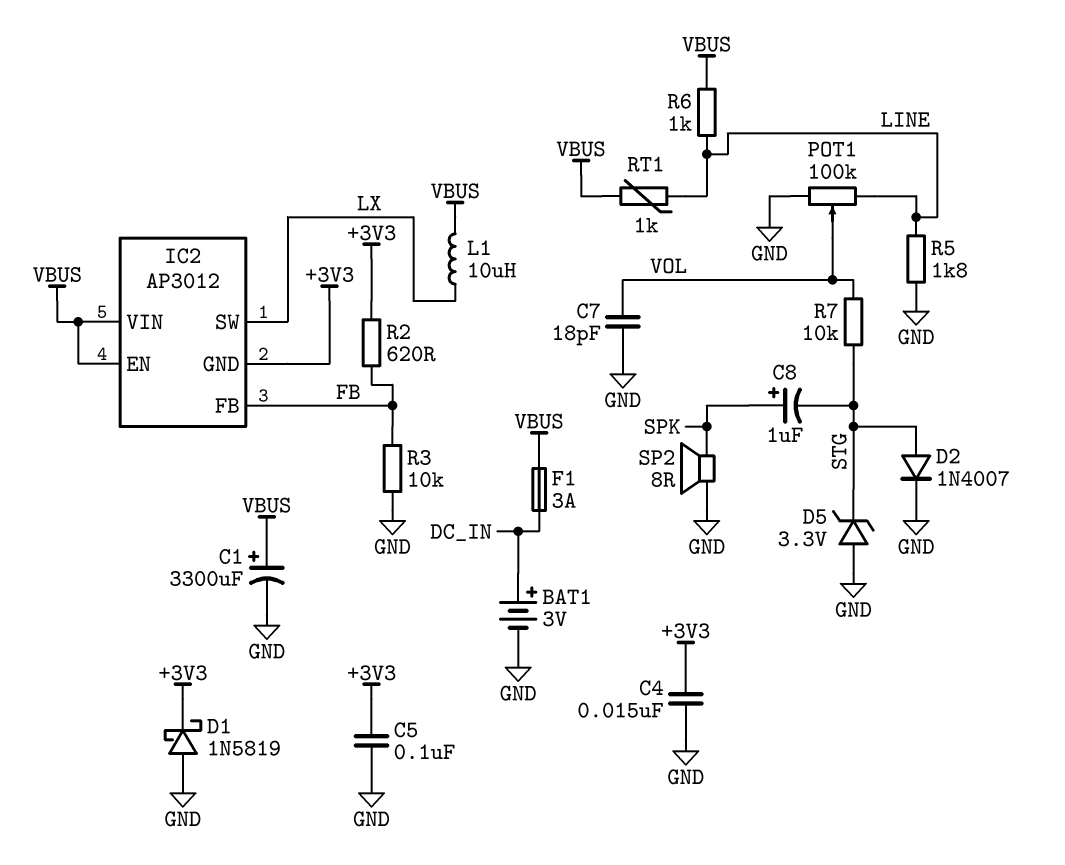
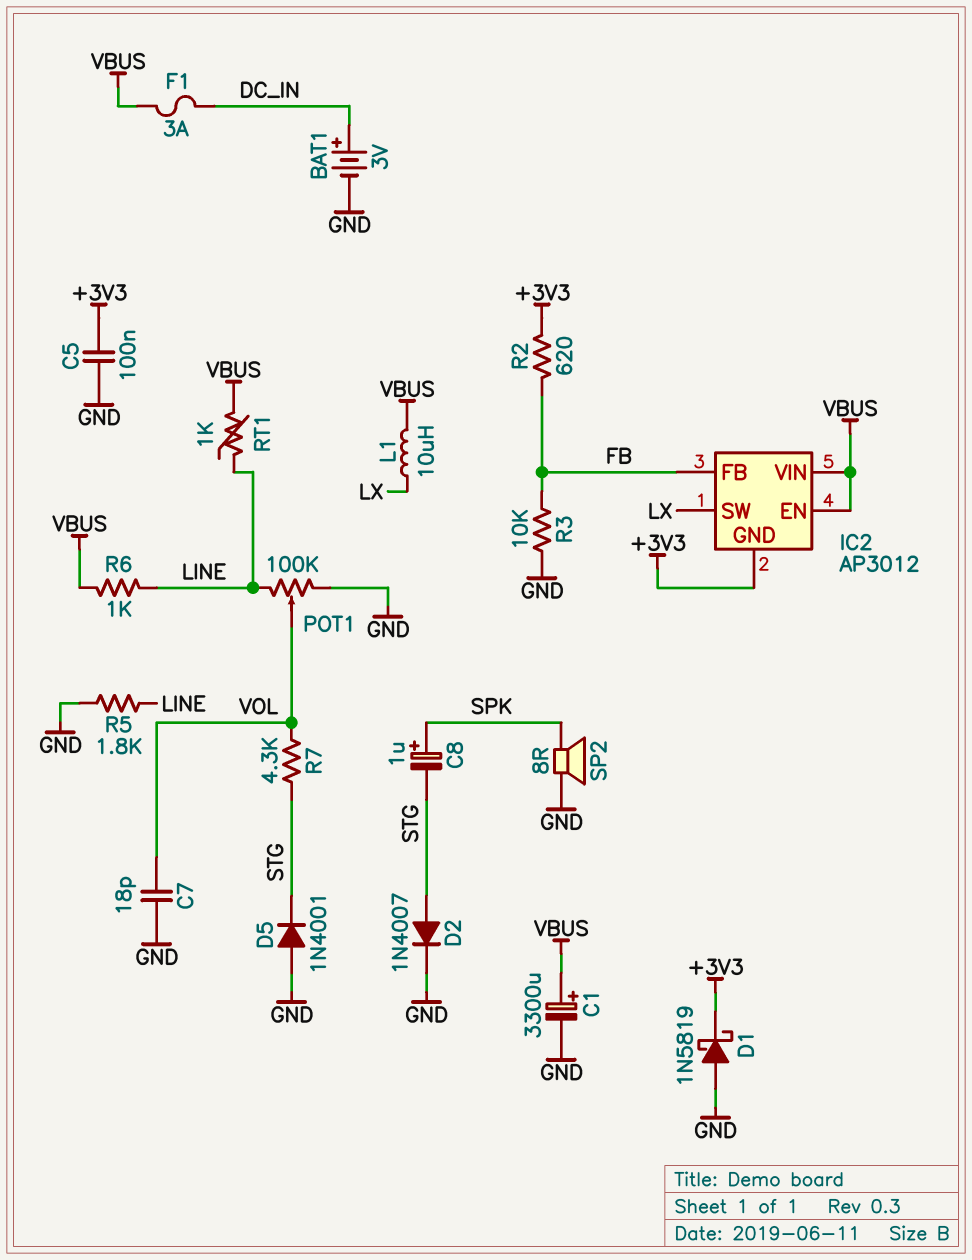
C4: 15nF (+3V3, GND) -> none
D5: zener 3.3V (A GND, K STG) -> diode 1N4001 (A GND, K STG)
R7: 10k (STG, VOL) -> 4.3k (STG, VOL)

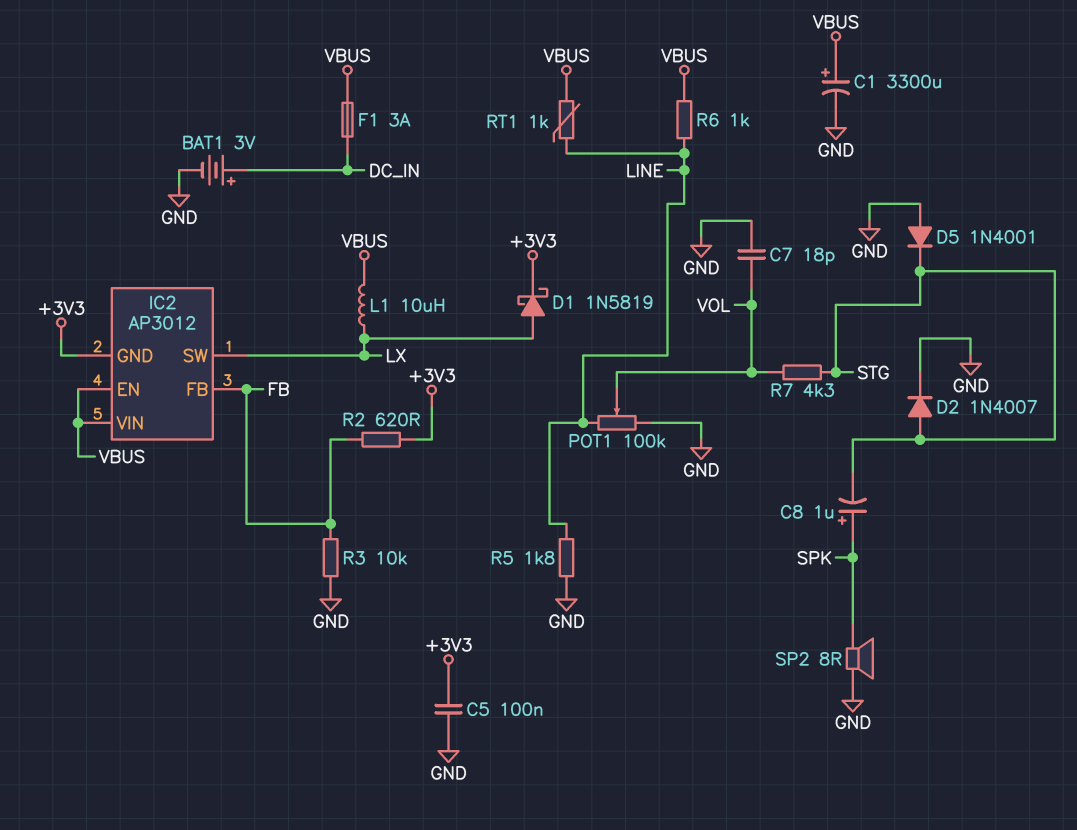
D1: schottky 1N5819 (A GND, K +3V3) -> schottky 1N5819 (A LX, K +3V3)

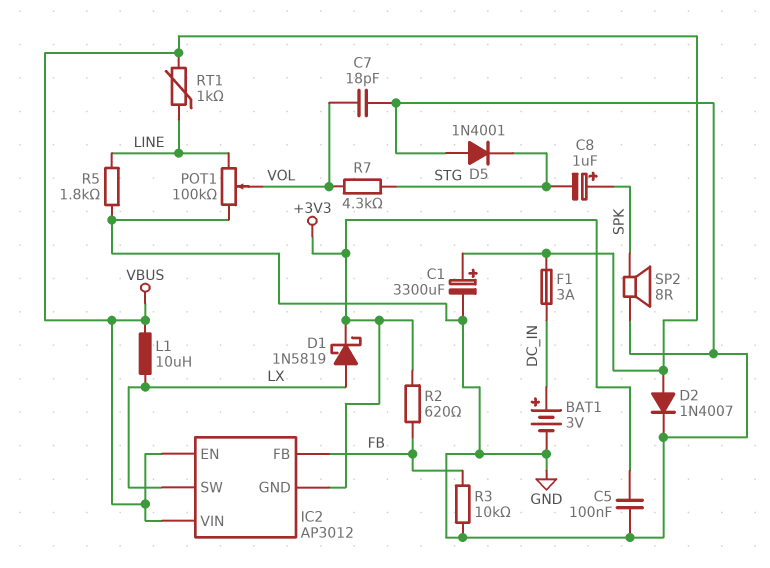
D2: diode 1N4007 (A STG, K GND) -> diode 1N4007 (A VBUS, K GND)
R6: 1k (LINE, VBUS) -> none

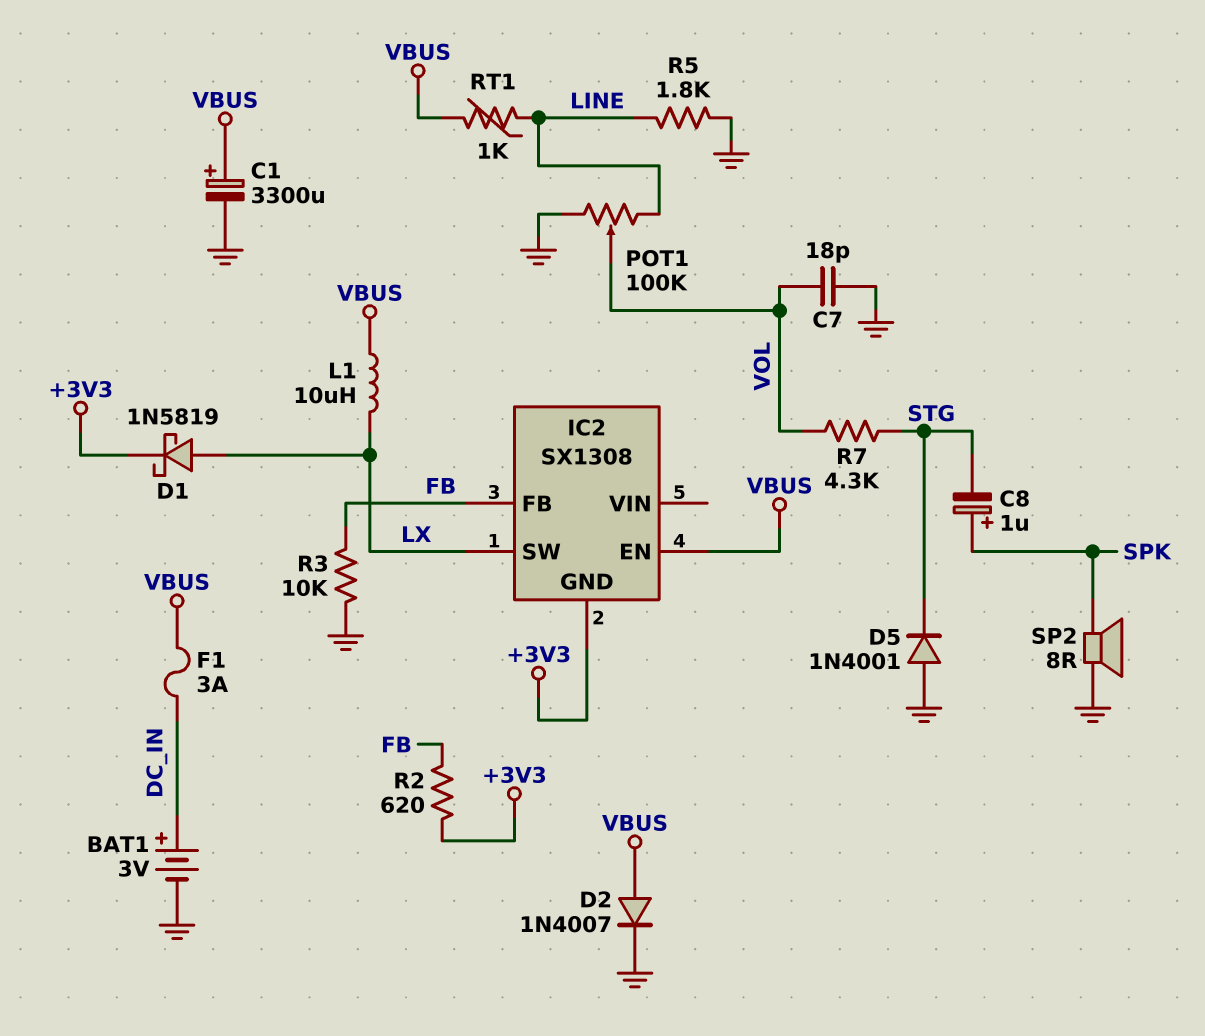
C5: 100nF (+3V3, GND) -> none
IC2: AP3012 -> SX1308
IC2 pin VIN: VBUS -> none

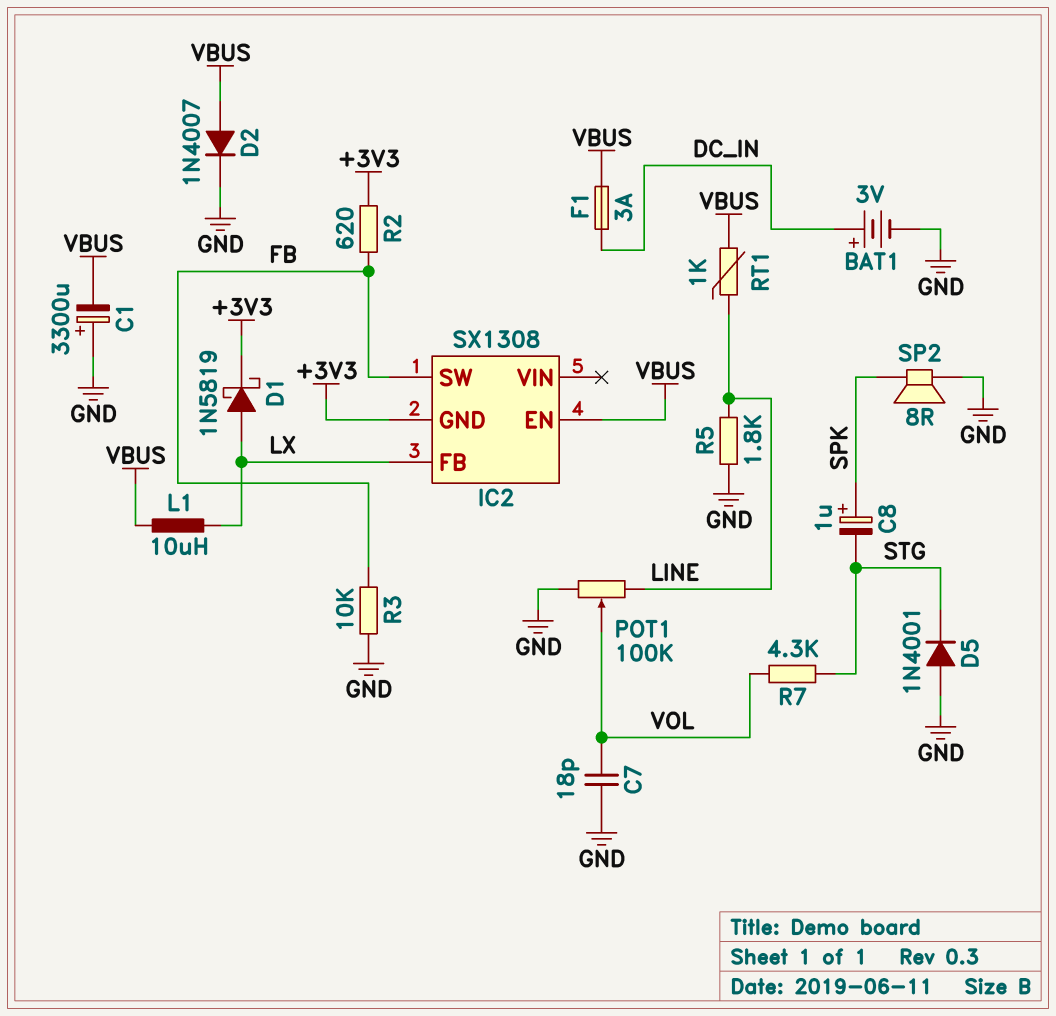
C1: 3300uF (plus VBUS, minus GND) -> 3300uF (plus GND, minus VBUS)
IC2 pin FB: FB -> LX
IC2 pin SW: LX -> FB

